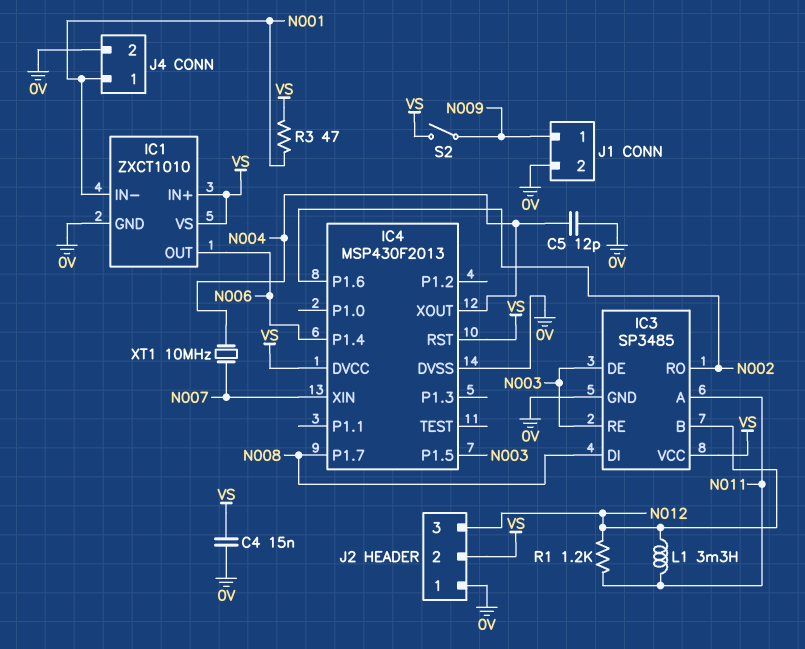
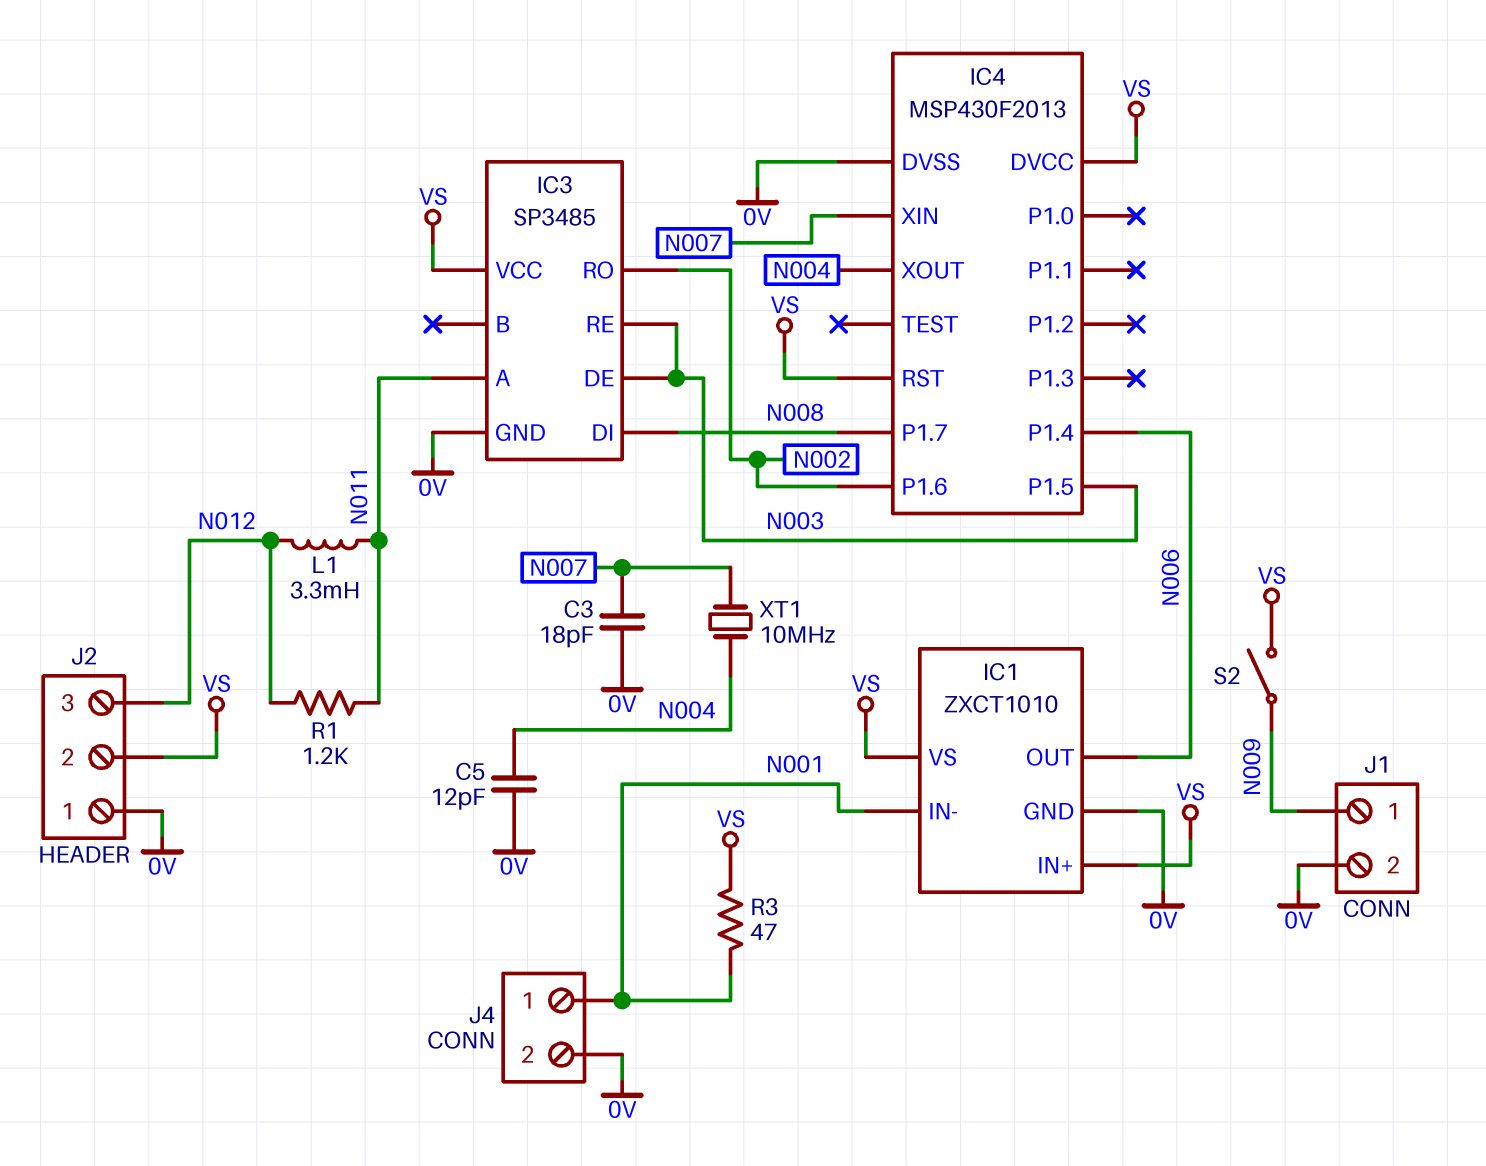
C3: none -> 18pF (0V, N007)
C4: 15nF (0V, VS) -> none
IC3 pin B: N012 -> none

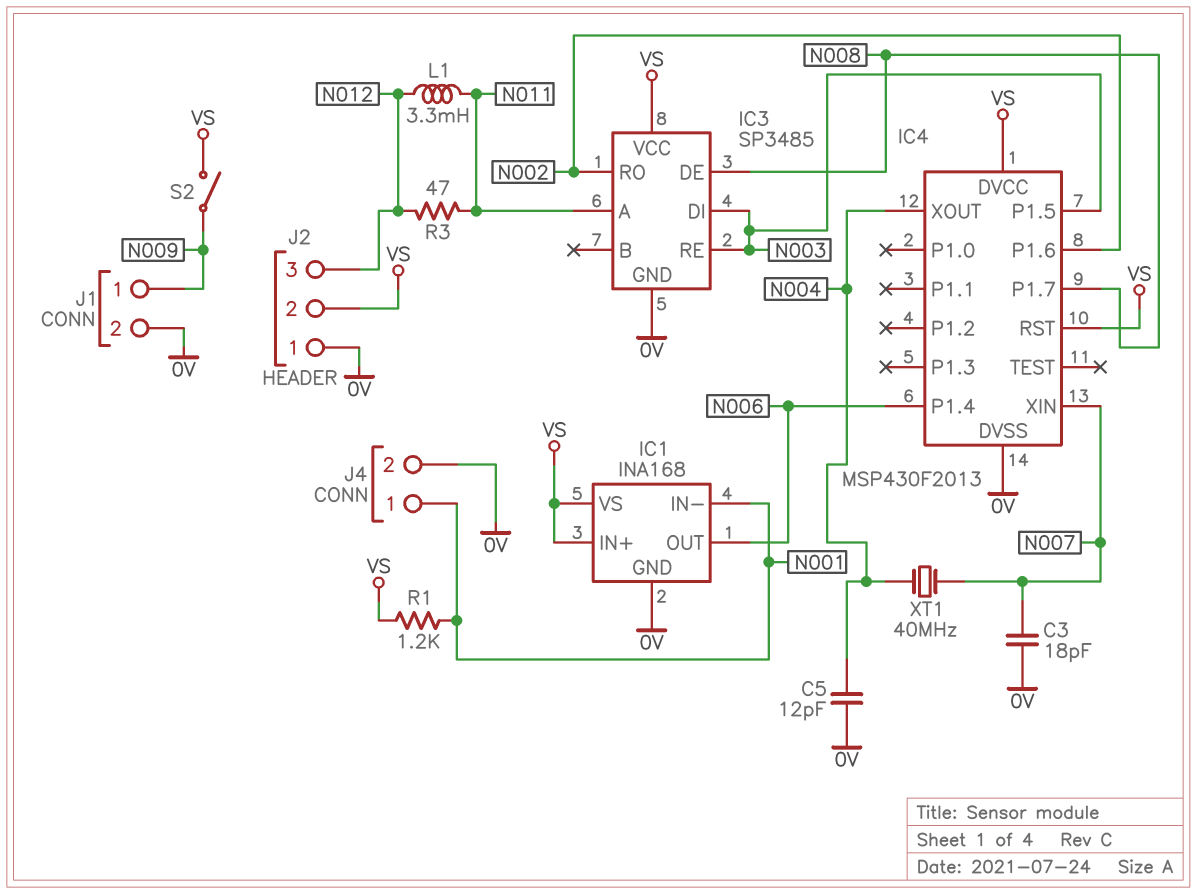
IC1: ZXCT1010 -> INA168
IC3 pin DE: N003 -> N008
IC3 pin DI: N008 -> N003
R1: 1.2k (N011, N012) -> 1.2k (N001, VS)
R3: 47 (N001, VS) -> 47 (N011, N012)
XT1: 10MHz (N004, N007) -> 40MHz (N004, N007)

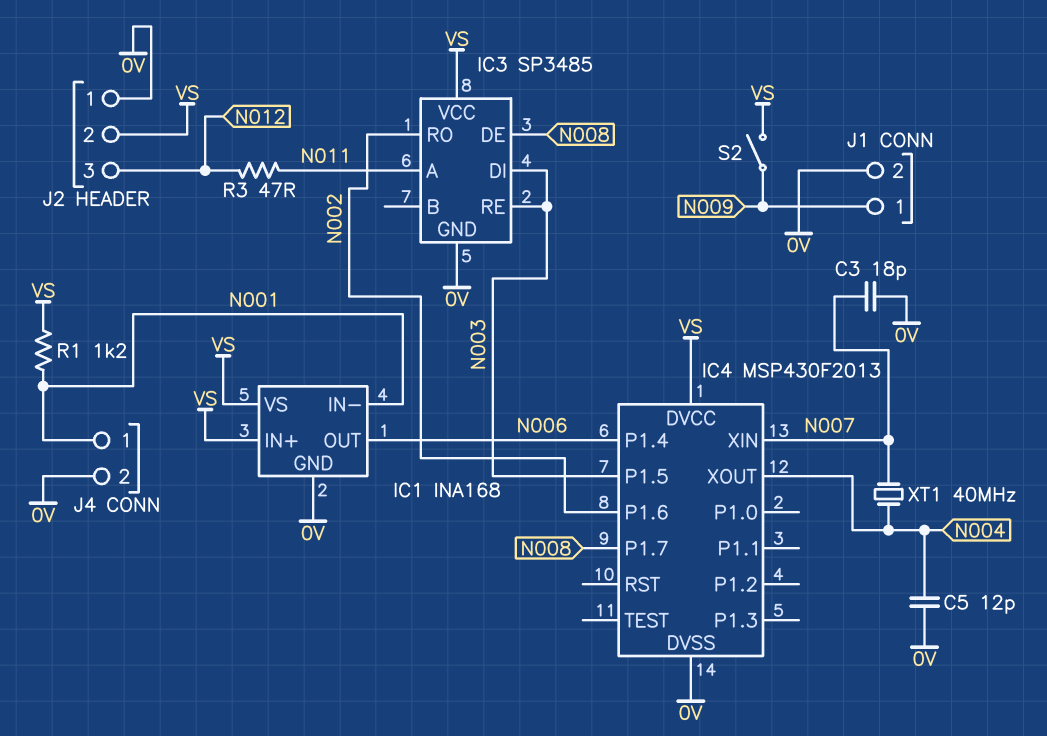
IC4 pin RST: VS -> none
L1: 3.3mH (N011, N012) -> none

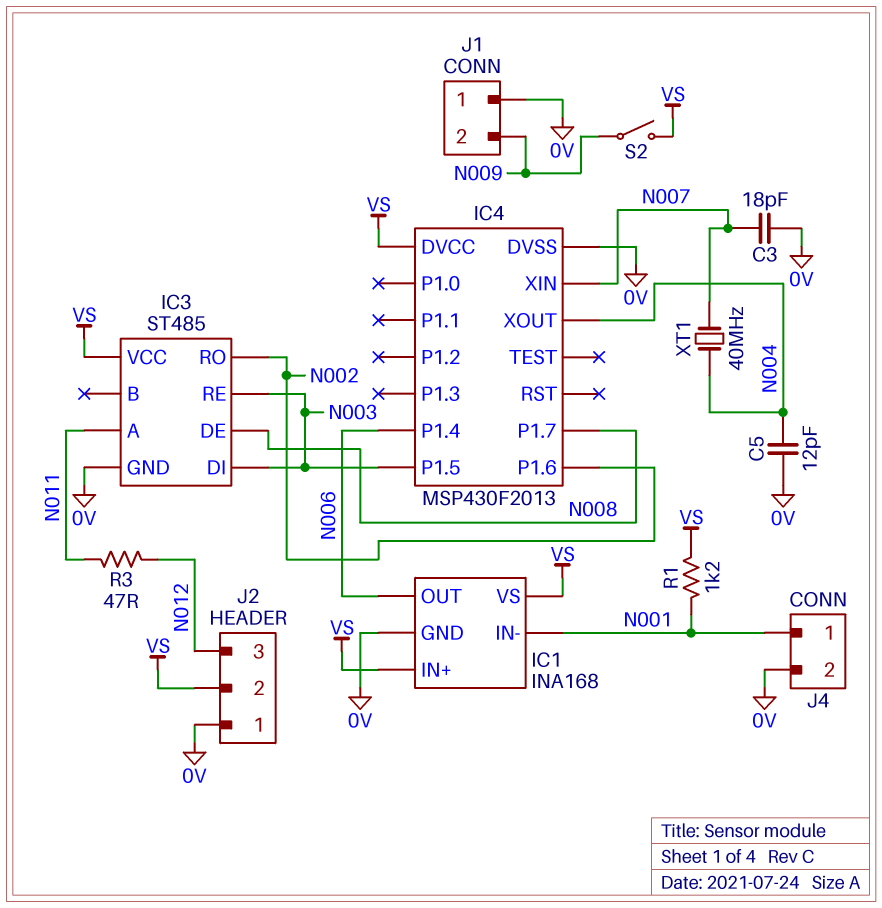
IC3: SP3485 -> ST485
J1 pin 1: N009 -> 0V
J1 pin 2: 0V -> N009

